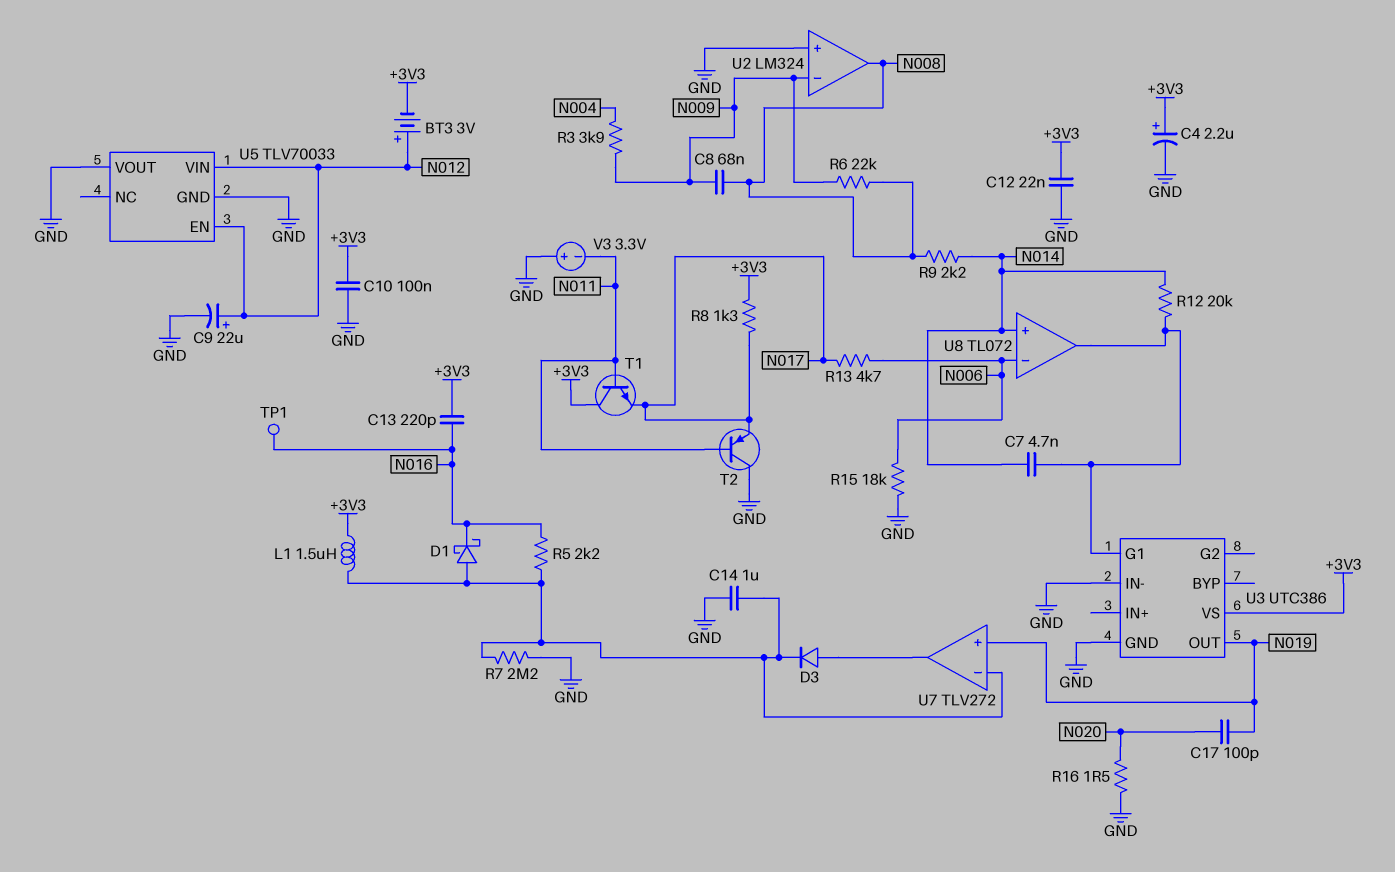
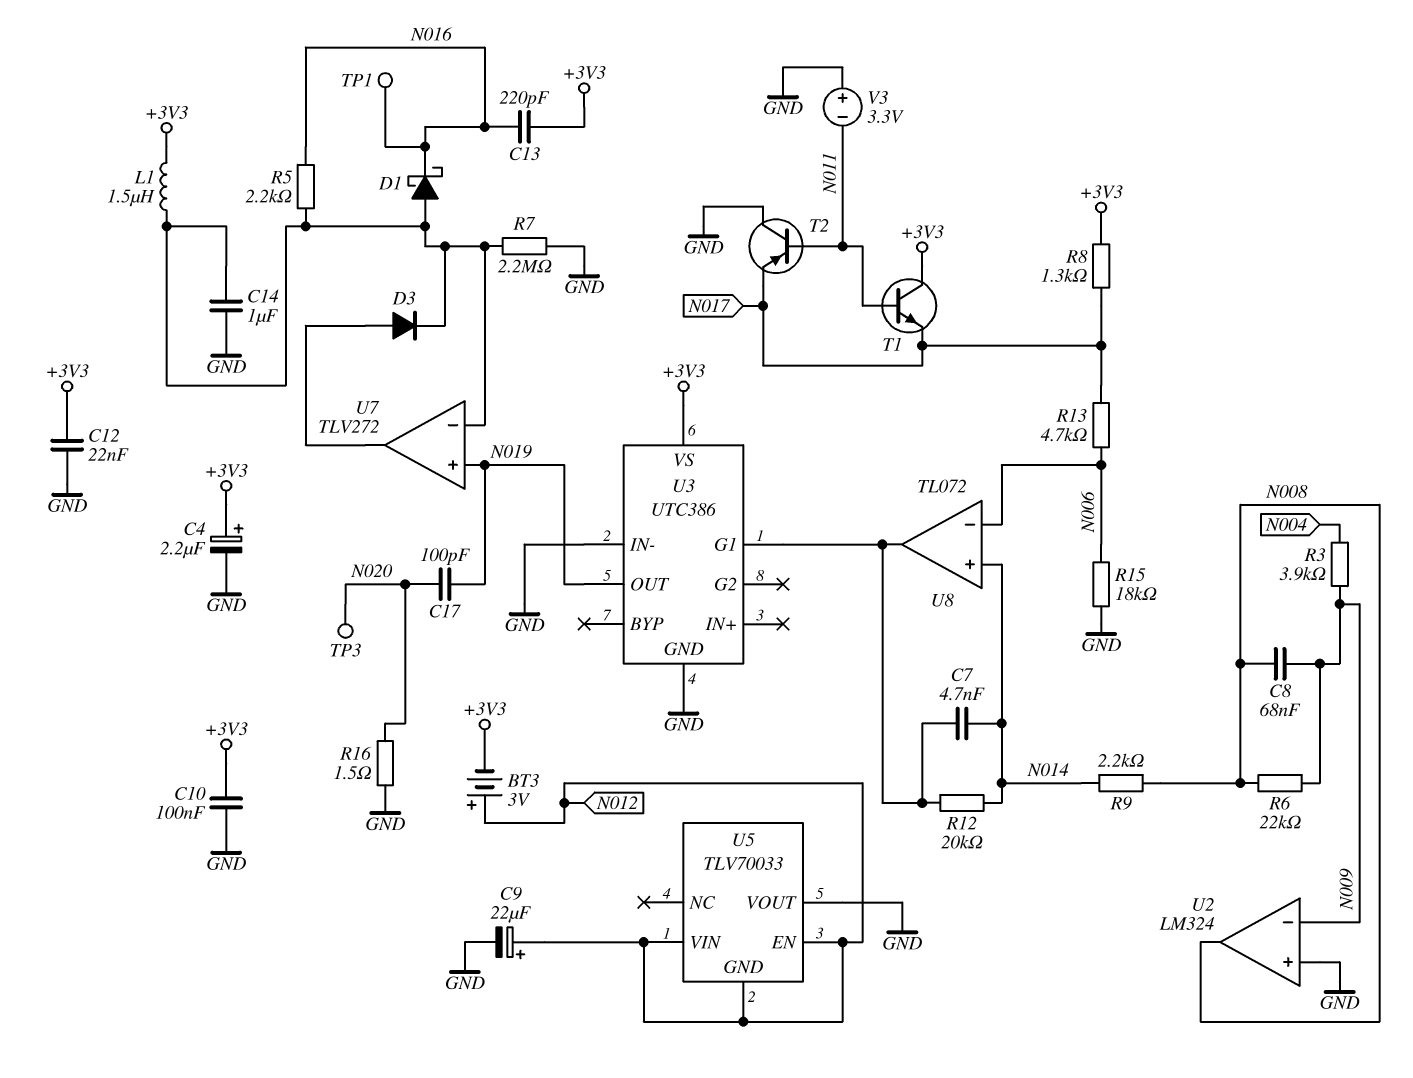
TP3: none -> test point (N020)
U5 pin GND: GND -> N012

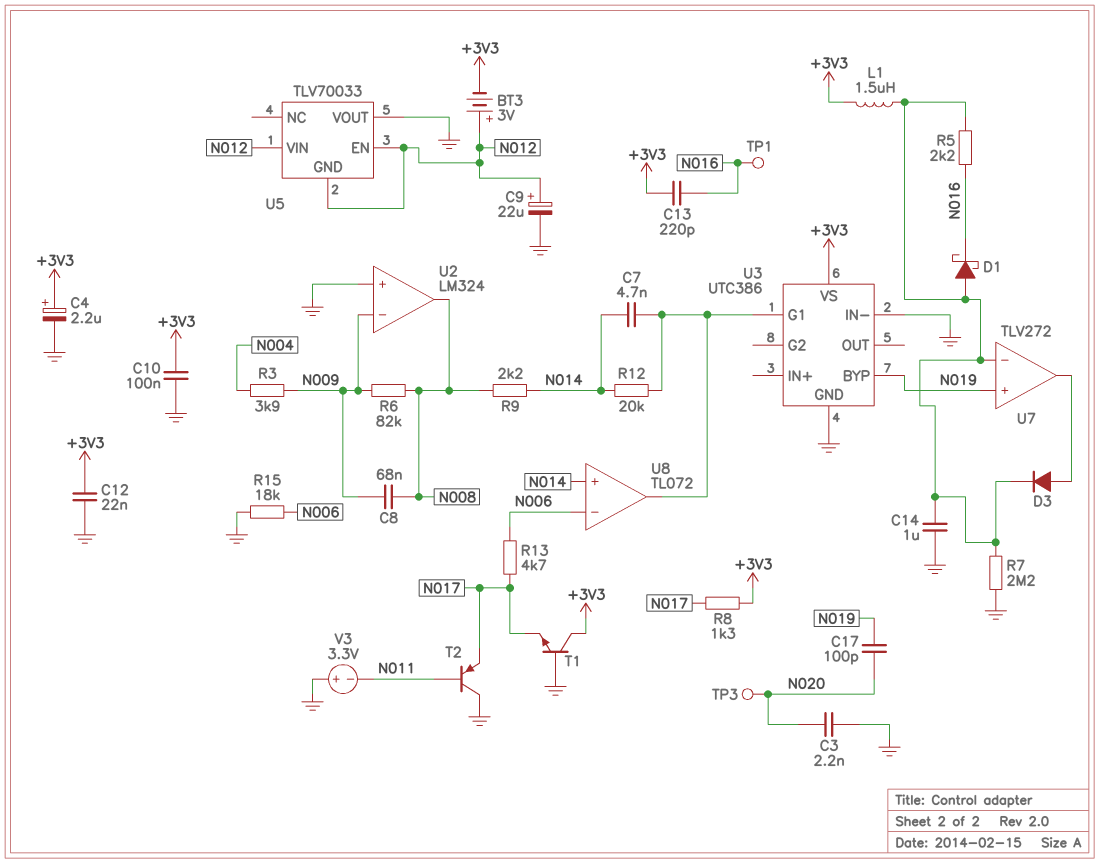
C3: none -> 2.2nF (GND, N020)
R6: 22k (N008, N009) -> 82k (N008, N009)
R16: 1.5 (GND, N020) -> none
T1: NPN (B N011, C +3V3, E N017) -> NPN (B GND, C +3V3, E N017)
U3 pin BYP: none -> N019
U3 pin OUT: N019 -> none

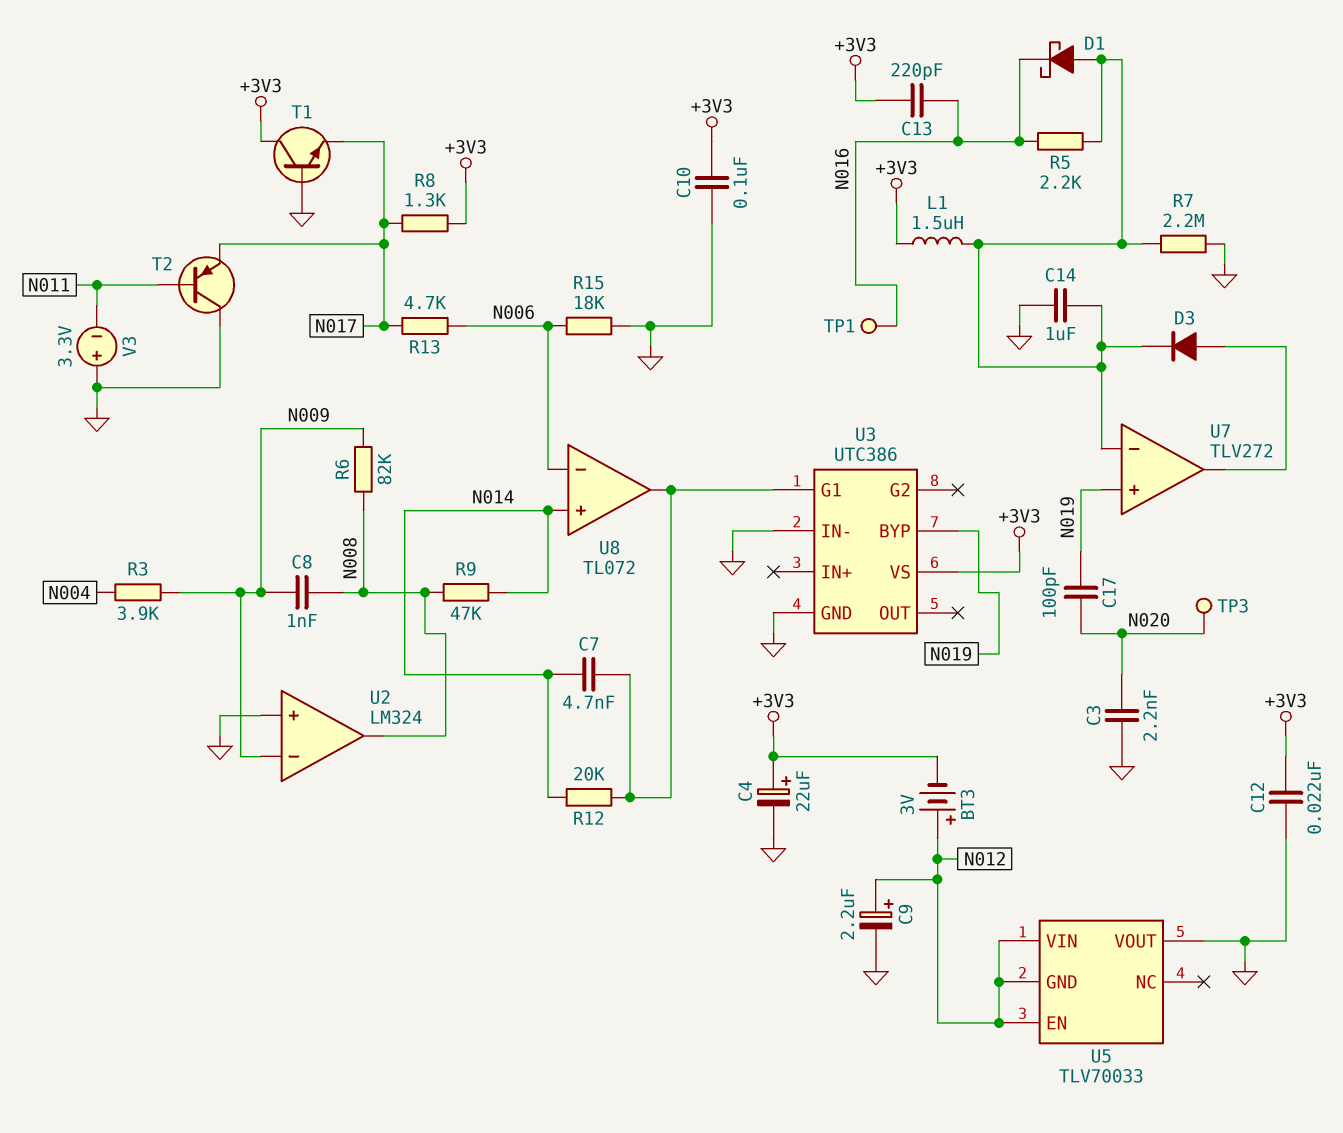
C4: 2.2uF (plus +3V3, minus GND) -> 22uF (plus +3V3, minus GND)
C8: 68nF (N008, N009) -> 1nF (N008, N009)
C9: 22uF (plus N012, minus GND) -> 2.2uF (plus N012, minus GND)
R9: 2.2k (N008, N014) -> 47k (N008, N014)

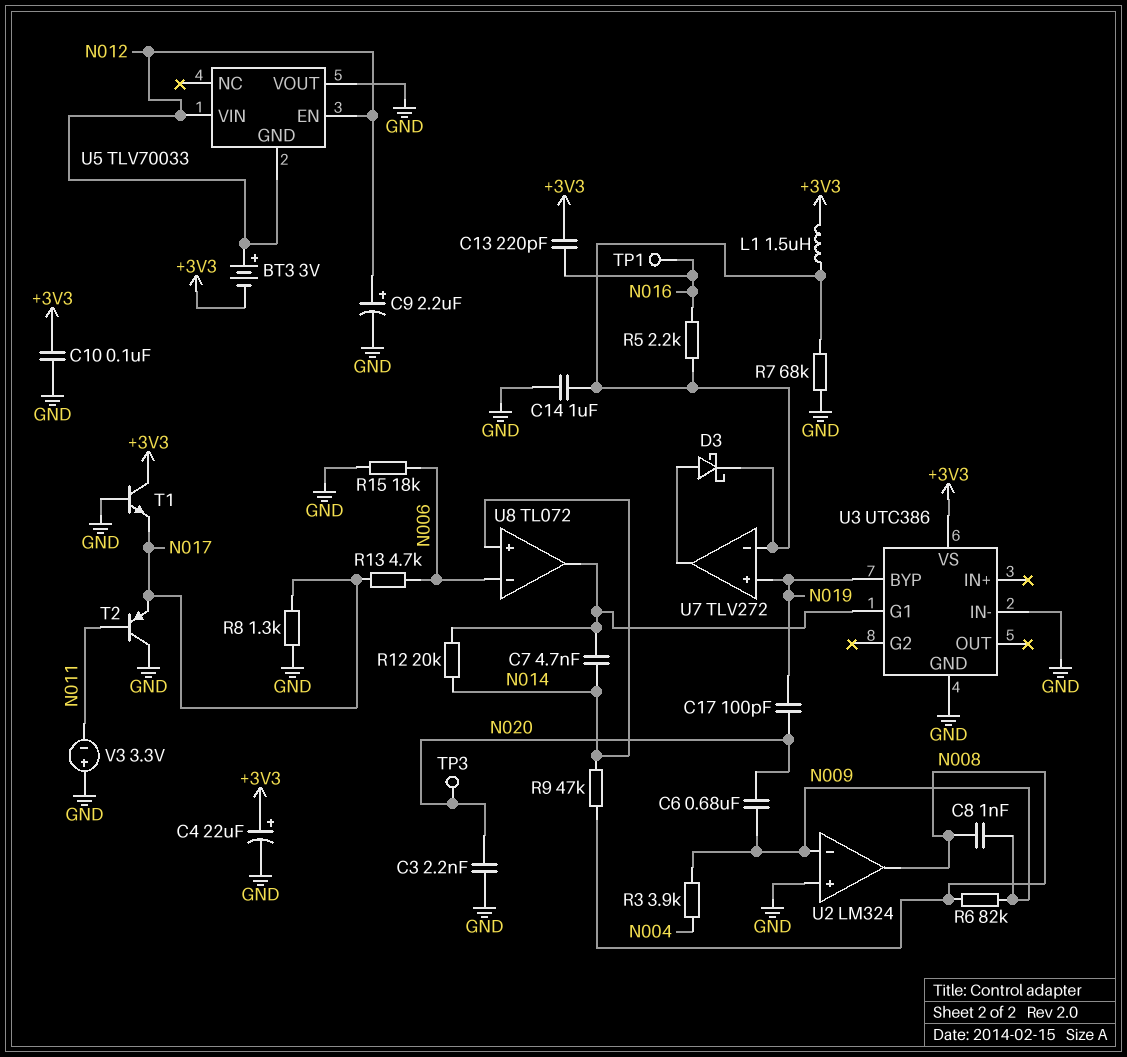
C6: none -> 680nF (N009, N020)
C12: 22nF (+3V3, GND) -> none
D1: schottky (A U7/in-, K N016) -> none
D3: diode (A U7/out, K U7/in-) -> schottky (A U7/out, K U7/in-)
R7: 2.2M (GND, U7/in-) -> 68k (GND, U7/in-)
R8: 1.3k (+3V3, N017) -> 1.3k (GND, N017)

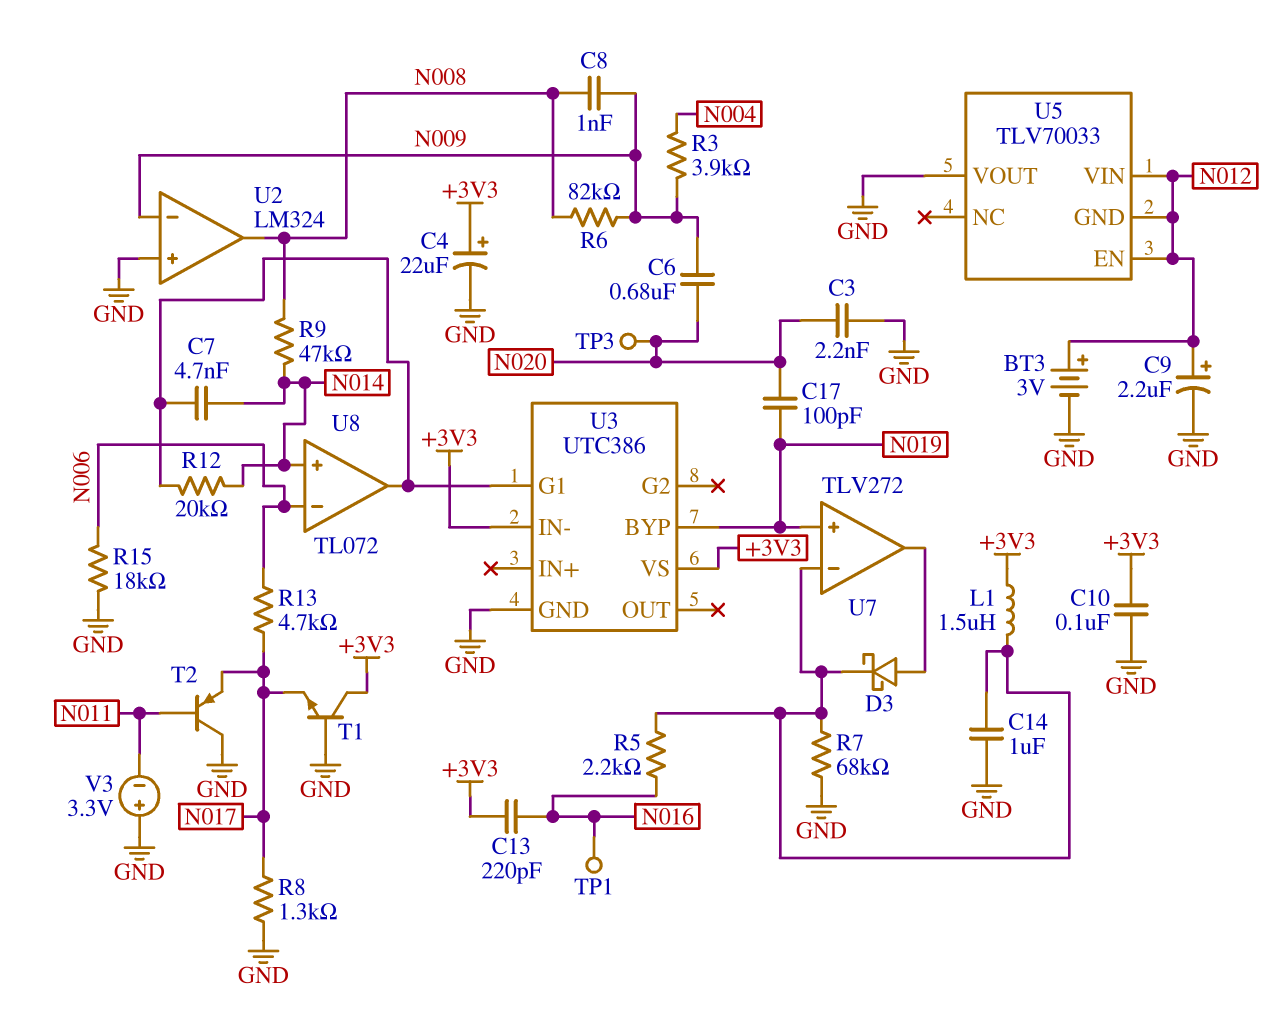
BT3: 3V (plus N012, minus +3V3) -> 3V (plus N012, minus GND)
U3 pin IN-: GND -> +3V3

